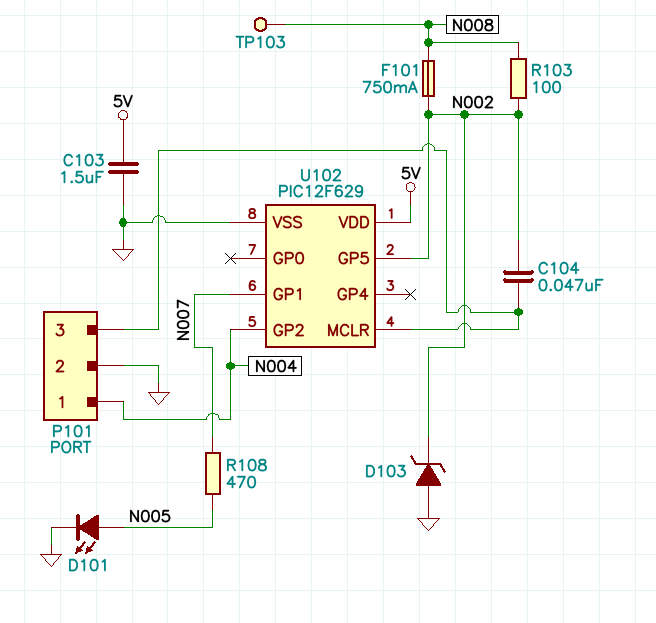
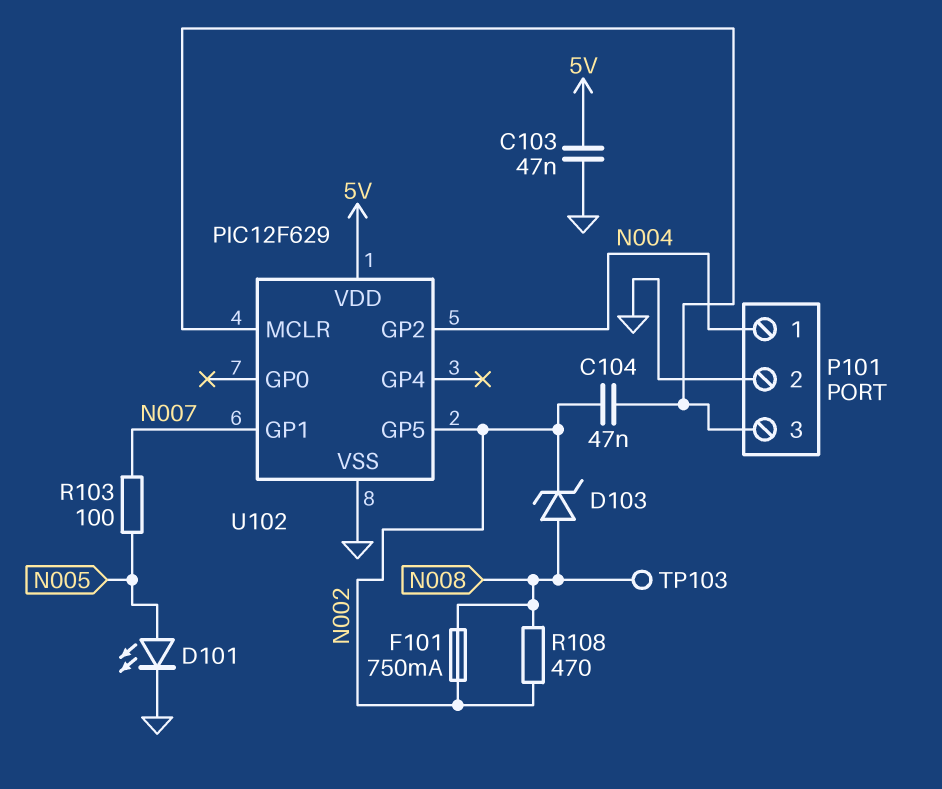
C103: 1.5uF (5V, GND) -> 47nF (5V, GND)
D103: zener (A GND, K N002) -> zener (A N008, K N002)
R103: 100 (N002, N008) -> 100 (N005, N007)
R108: 470 (N005, N007) -> 470 (N002, N008)

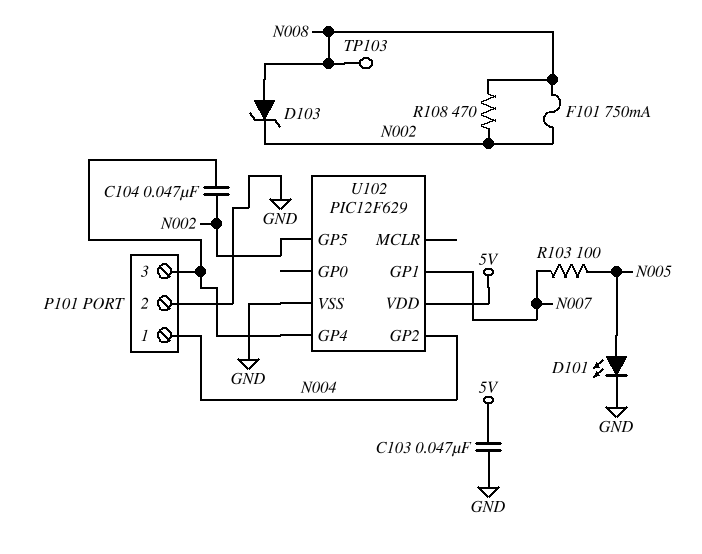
U102 pin GP4: none -> P101/3
U102 pin MCLR: P101/3 -> none

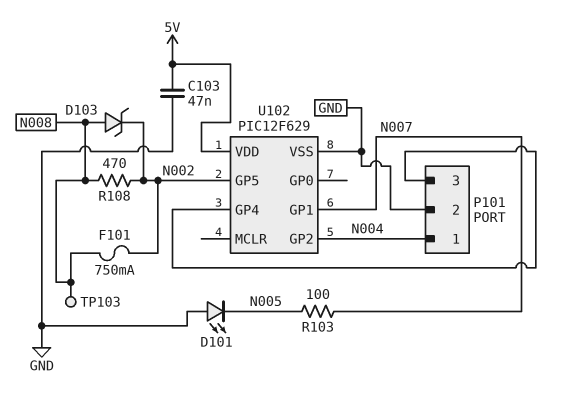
C104: 47nF (N002, P101/3) -> none
D101: LED (A N005, K GND) -> LED (A GND, K N005)

